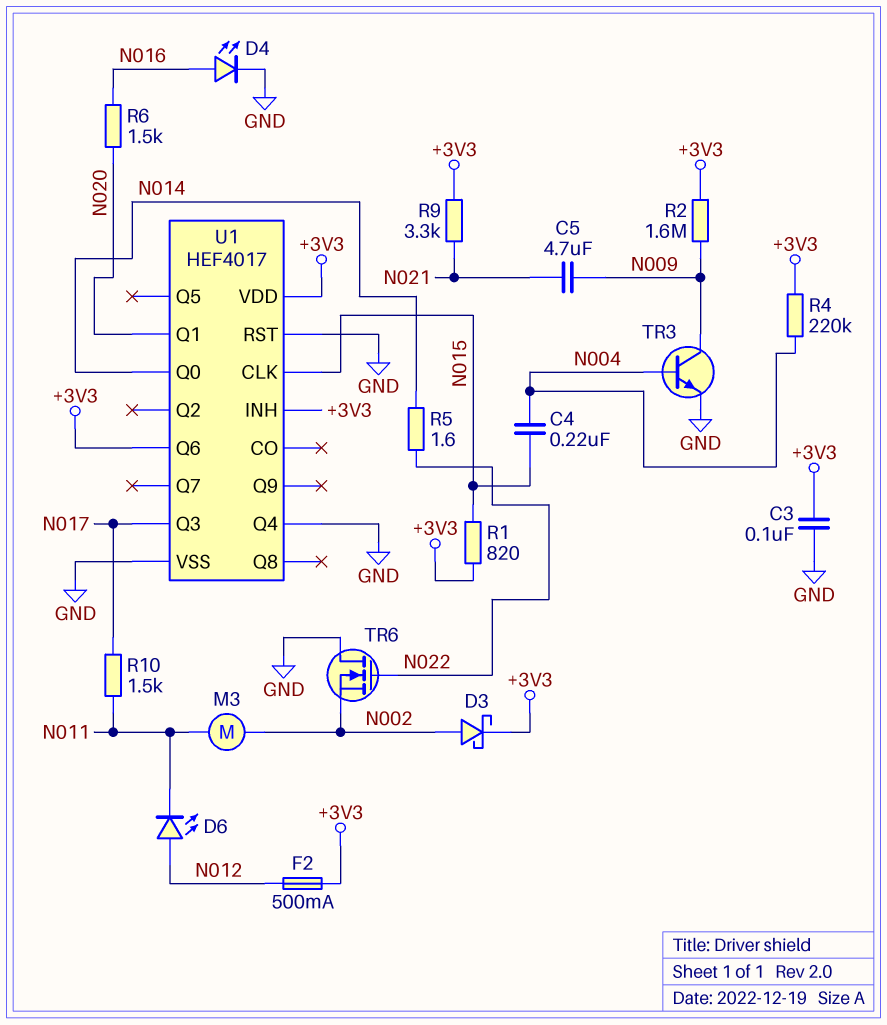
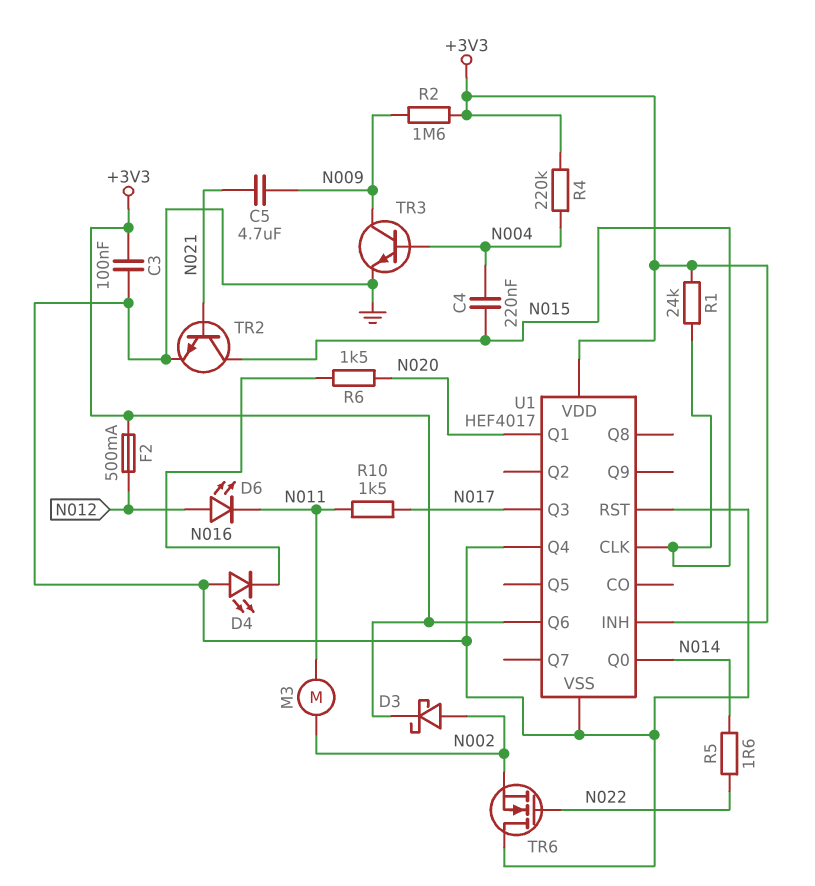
D4: LED (A N016, K GND) -> LED (A GND, K N016)
R1: 820 (+3V3, N015) -> 24k (+3V3, N015)
R9: 3.3k (+3V3, N021) -> none
TR2: none -> NPN (B N021, C N015, E GND)

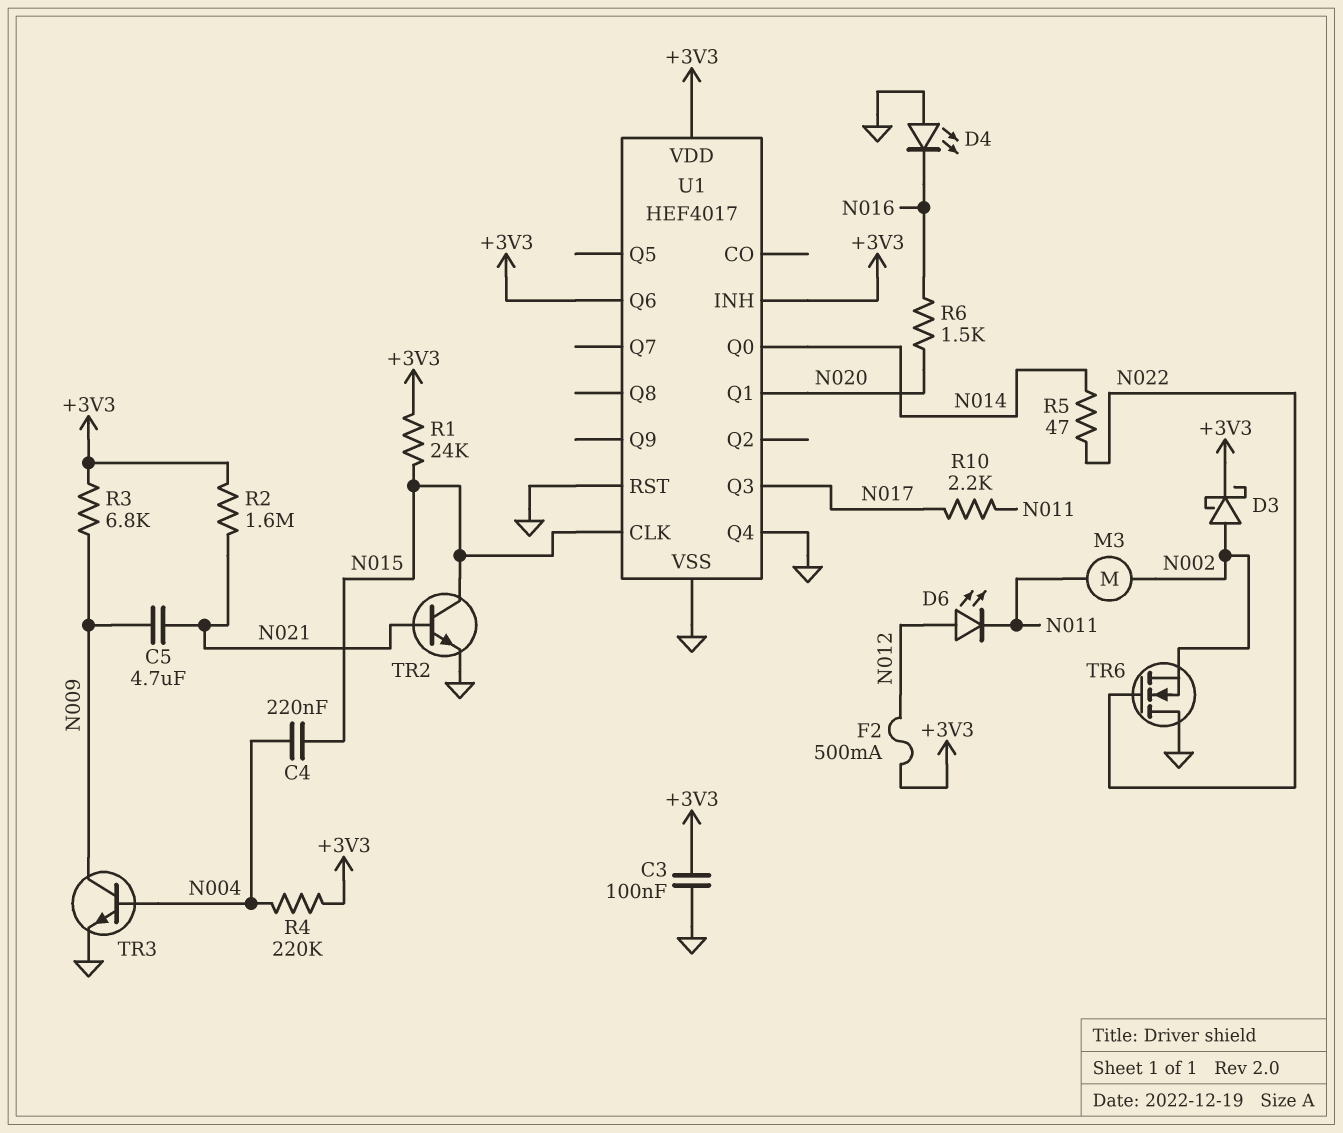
R2: 1.6M (+3V3, N009) -> 1.6M (+3V3, N021)
R3: none -> 6.8k (+3V3, N009)
R5: 1.6 (N014, N022) -> 47 (N014, N022)
R10: 1.5k (N011, N017) -> 2.2k (N011, N017)

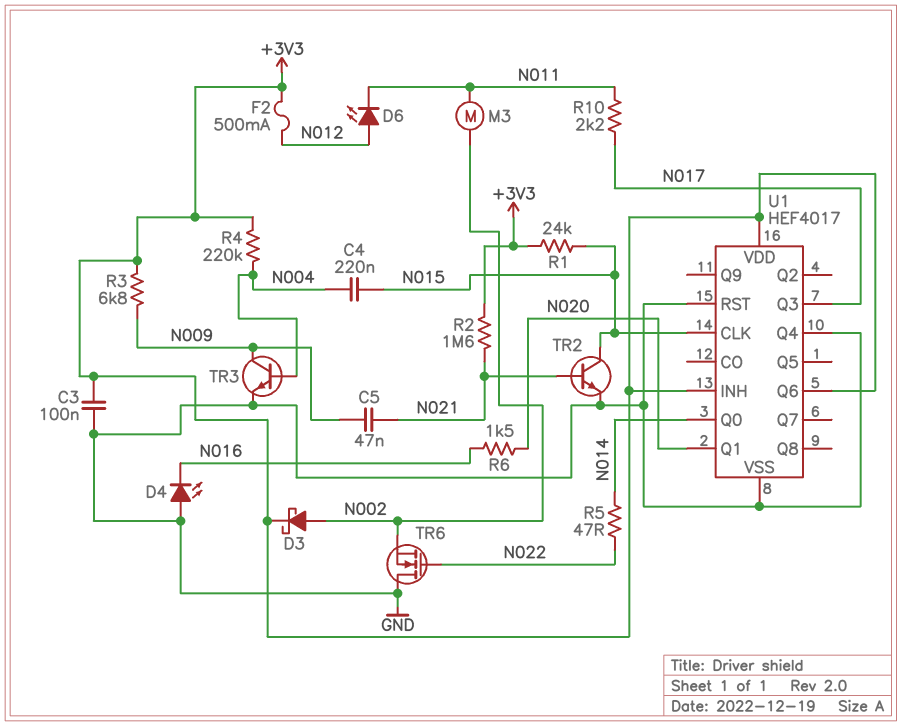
C5: 4.7uF (N009, N021) -> 47nF (N009, N021)

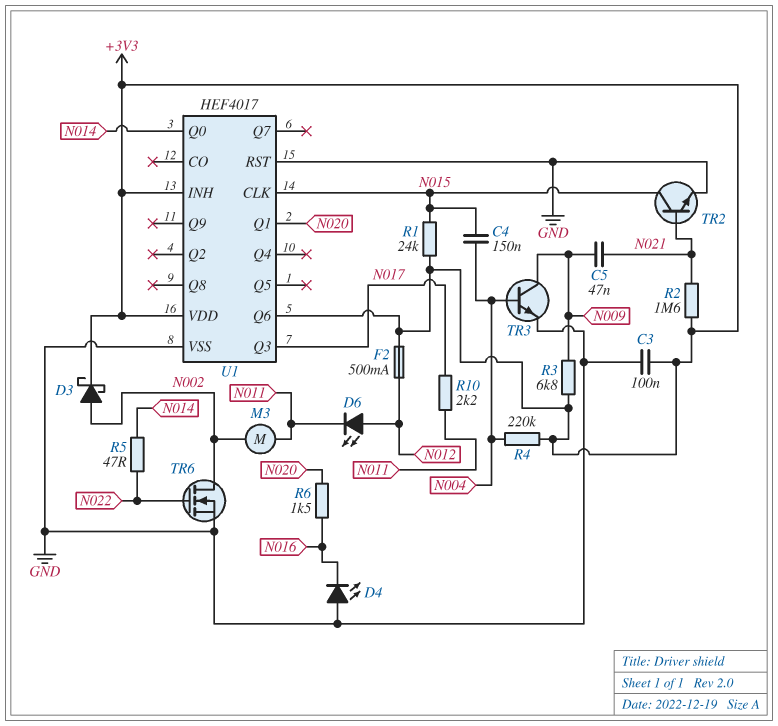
C4: 220nF (N004, N015) -> 150nF (N004, N015)
TR6: NMOS (G N022, D GND, S N002) -> NMOS (G N022, D N002, S GND)
U1 pin Q4: GND -> none

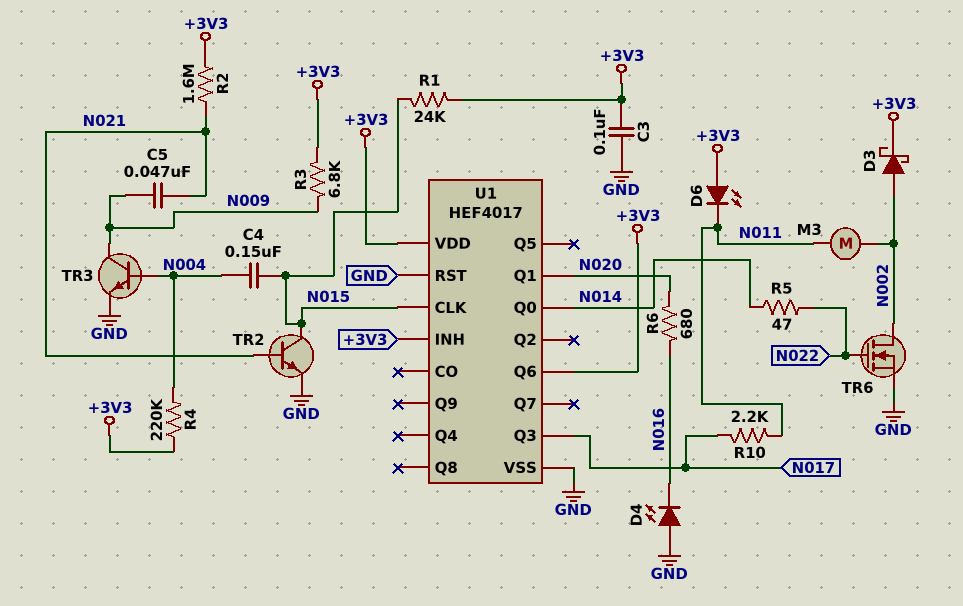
D6: LED (A N012, K N011) -> LED (A +3V3, K N011)
F2: 500mA (+3V3, N012) -> none
R6: 1.5k (N016, N020) -> 680 (N016, N020)

